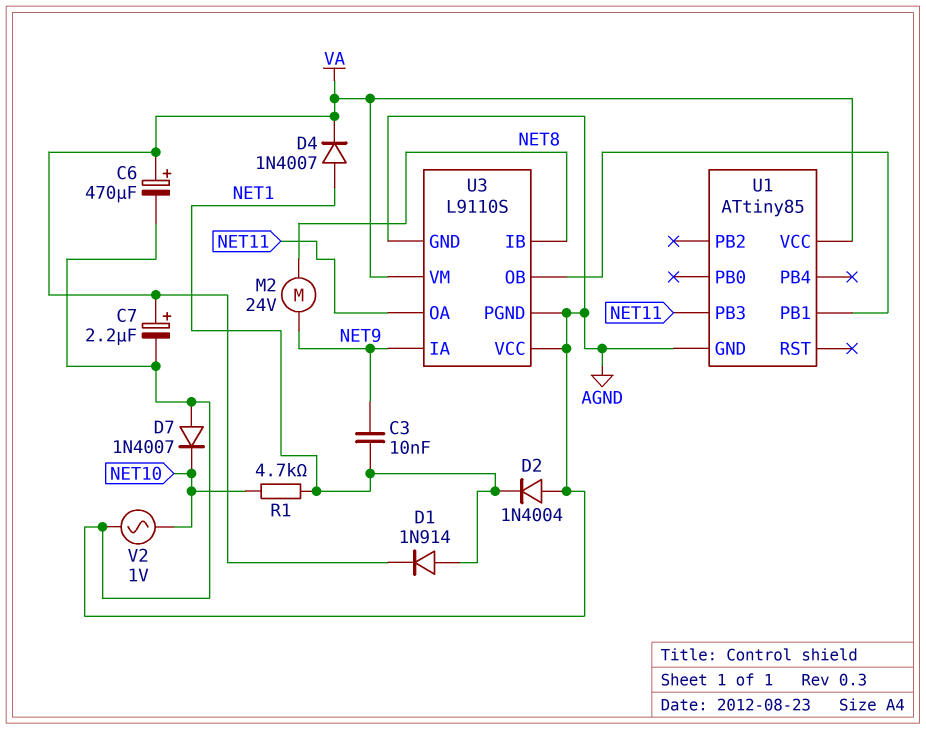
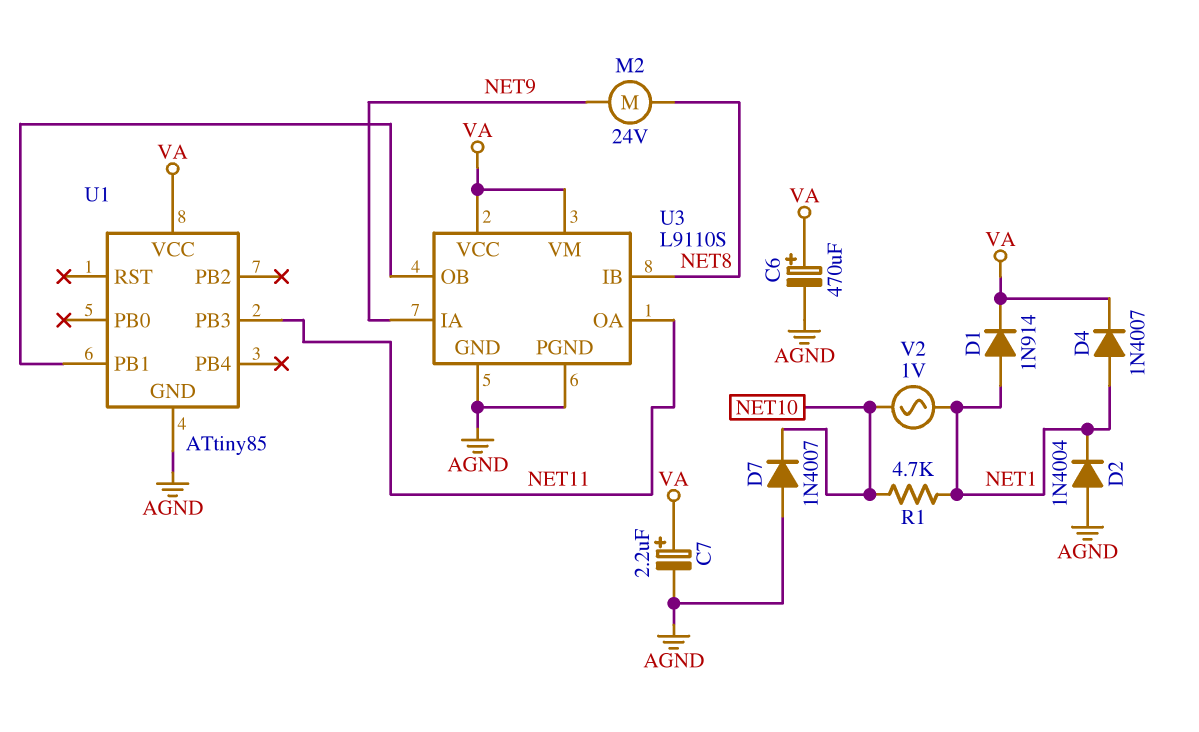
C3: 10nF (NET1, NET9) -> none
U3 pin VCC: AGND -> VA
V2: AC 1V (AGND, NET10) -> AC 1V (NET1, NET10)

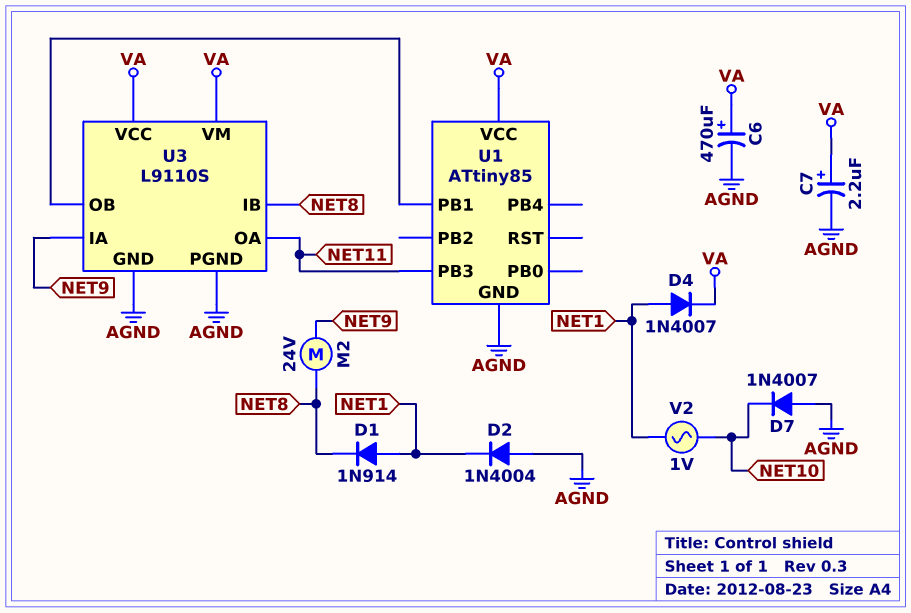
D1: diode 1N914 (A NET1, K VA) -> diode 1N914 (A NET1, K NET8)
R1: 4.7k (NET1, NET10) -> none

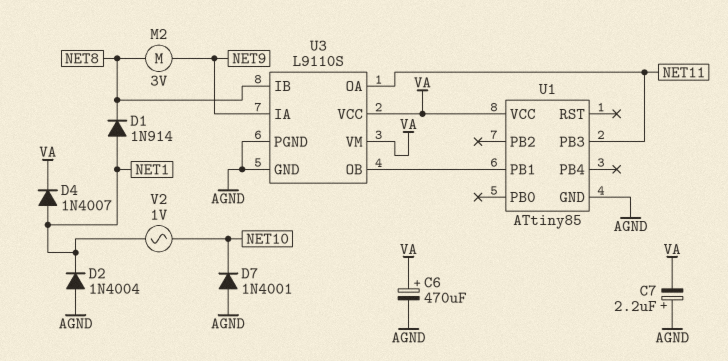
C7: 2.2uF (plus VA, minus AGND) -> 2.2uF (plus AGND, minus VA)
D7: diode 1N4007 (A AGND, K NET10) -> diode 1N4001 (A AGND, K NET10)
M2: motor 24V (NET8, NET9) -> motor 3V (NET8, NET9)

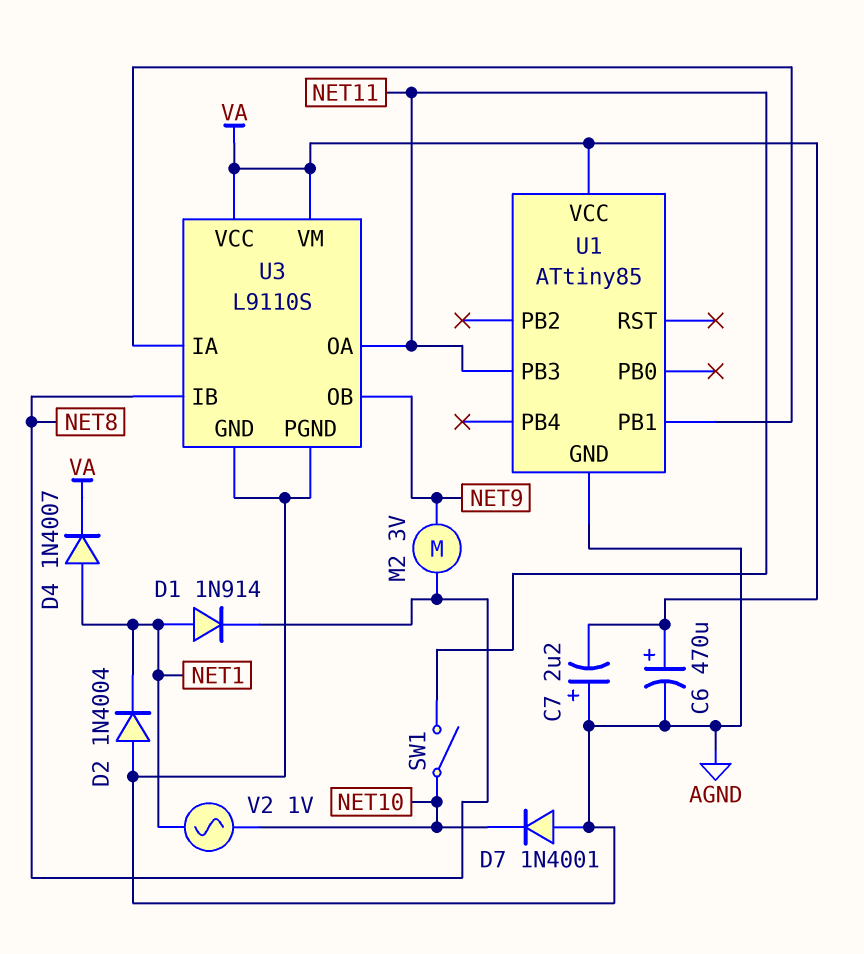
SW1: none -> switch (NET10, NET11)
U3 pin IA: NET9 -> U1/PB1
U3 pin OB: U1/PB1 -> NET9

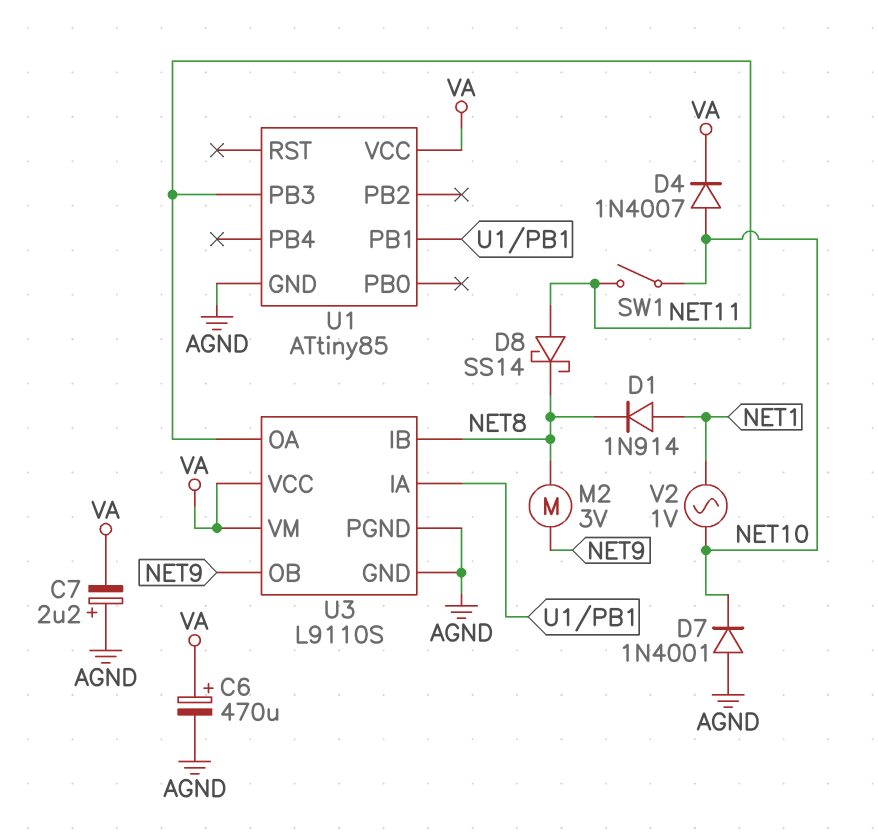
D2: diode 1N4004 (A AGND, K NET1) -> none
D4: diode 1N4007 (A NET1, K VA) -> diode 1N4007 (A NET10, K VA)
D8: none -> schottky SS14 (A NET11, K NET8)

